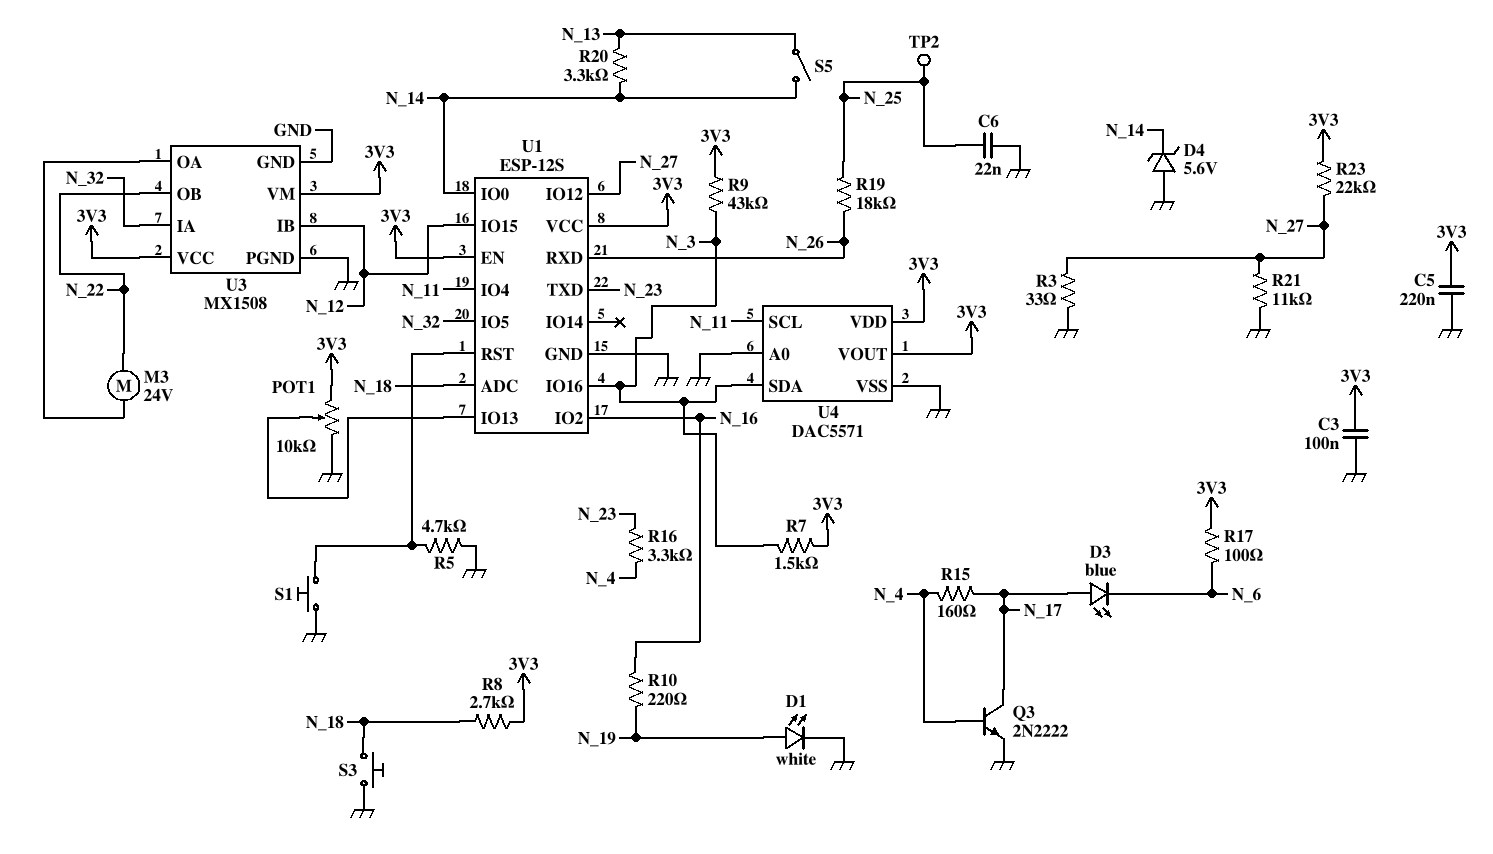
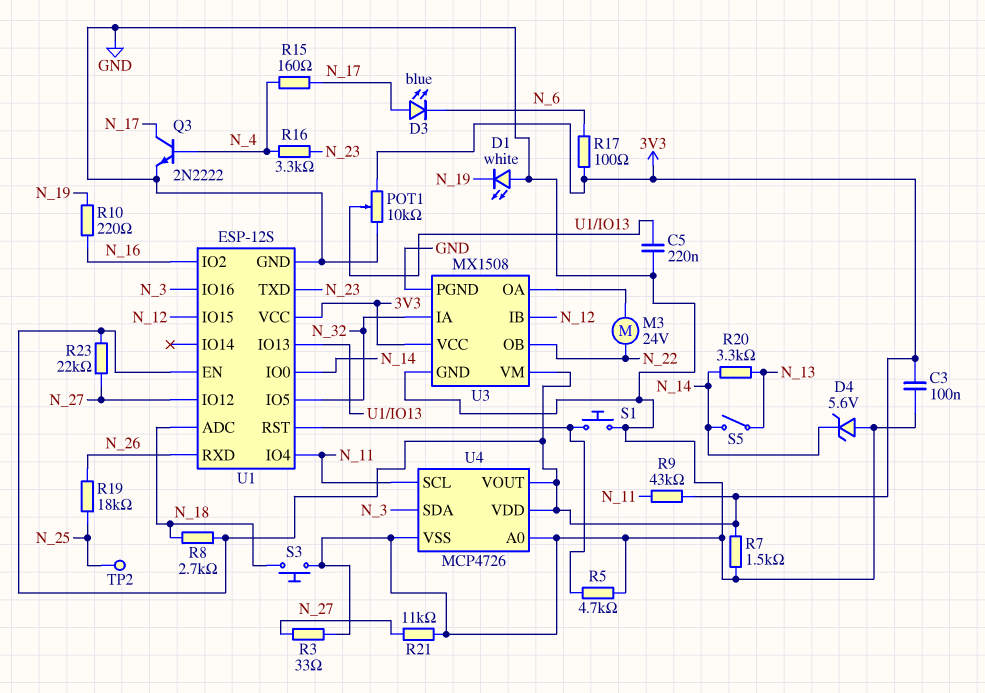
C5: 220nF (3V3, GND) -> 220nF (GND, U1/IO13)
C6: 22nF (GND, N_25) -> none
D1: LED white (A N_19, K GND) -> LED white (A GND, K N_19)
R7: 1.5k (3V3, N_3) -> 1.5k (3V3, GND)
R9: 43k (3V3, N_3) -> 43k (3V3, N_11)
U4: DAC5571 -> MCP4726

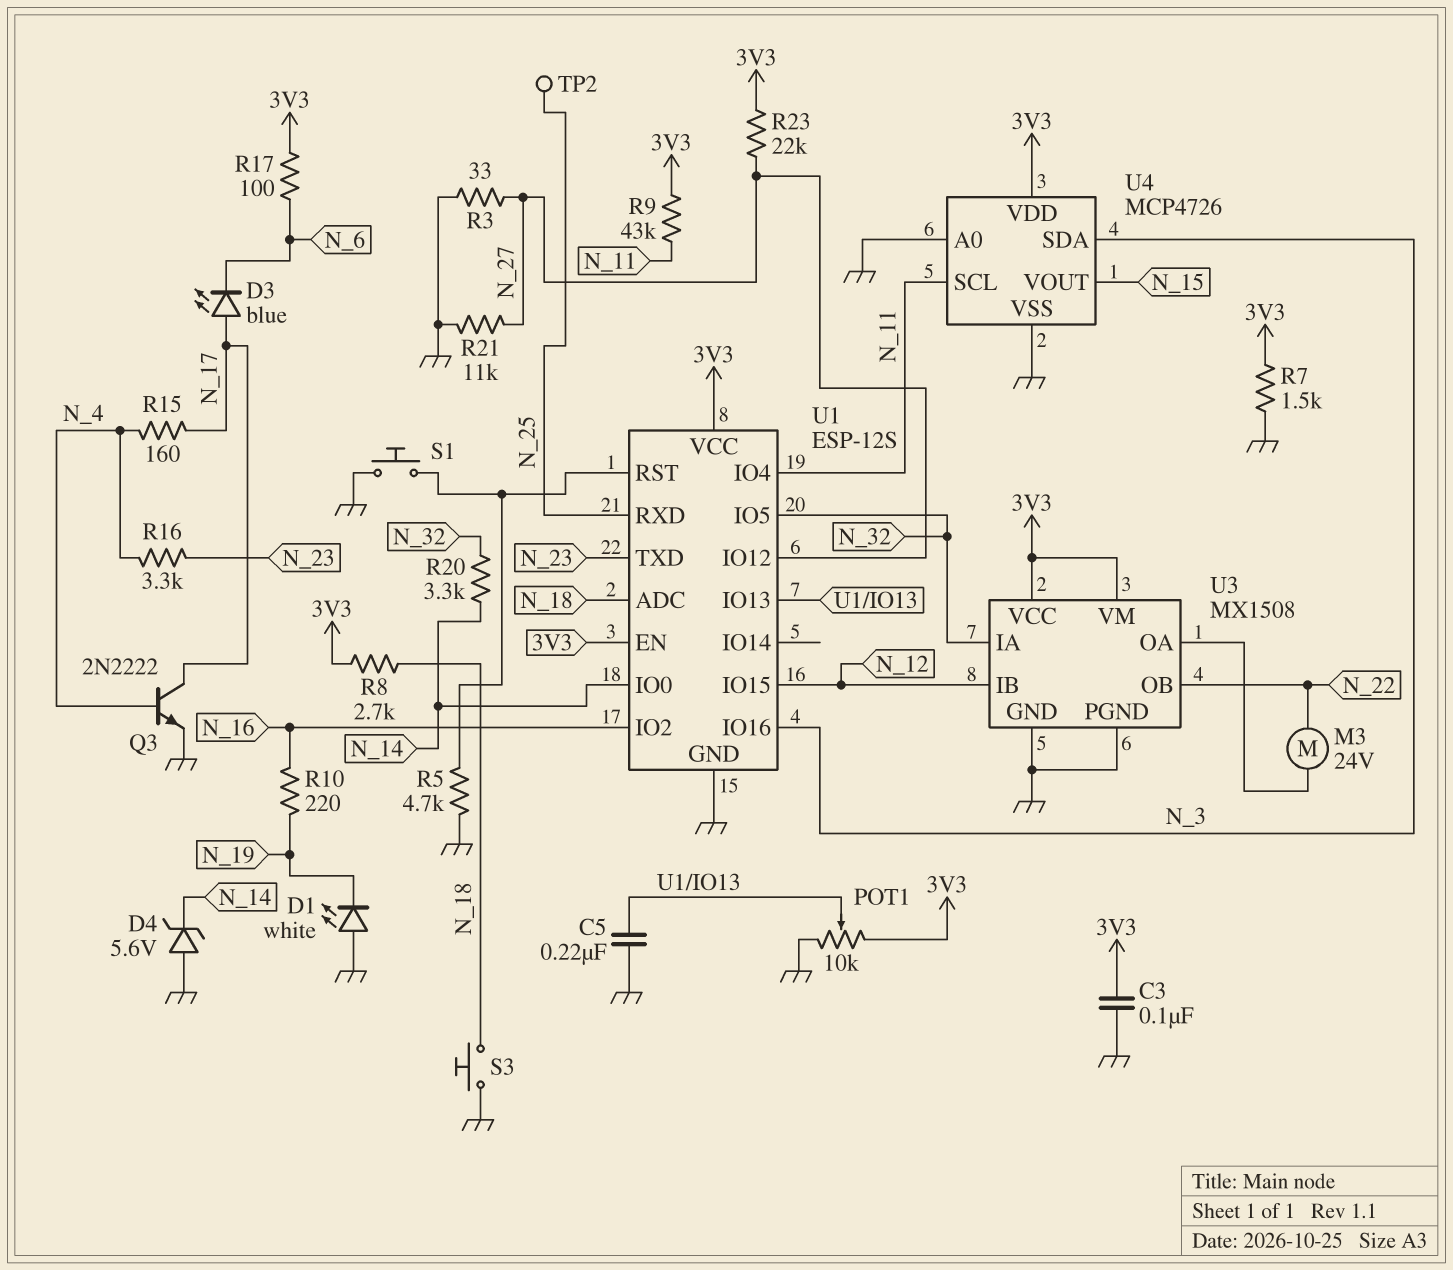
R19: 18k (N_25, N_26) -> none
R20: 3.3k (N_13, N_14) -> 3.3k (N_14, N_32)
S5: switch (N_13, N_14) -> none
U1 pin RXD: N_26 -> N_25
U4 pin VOUT: 3V3 -> N_15

